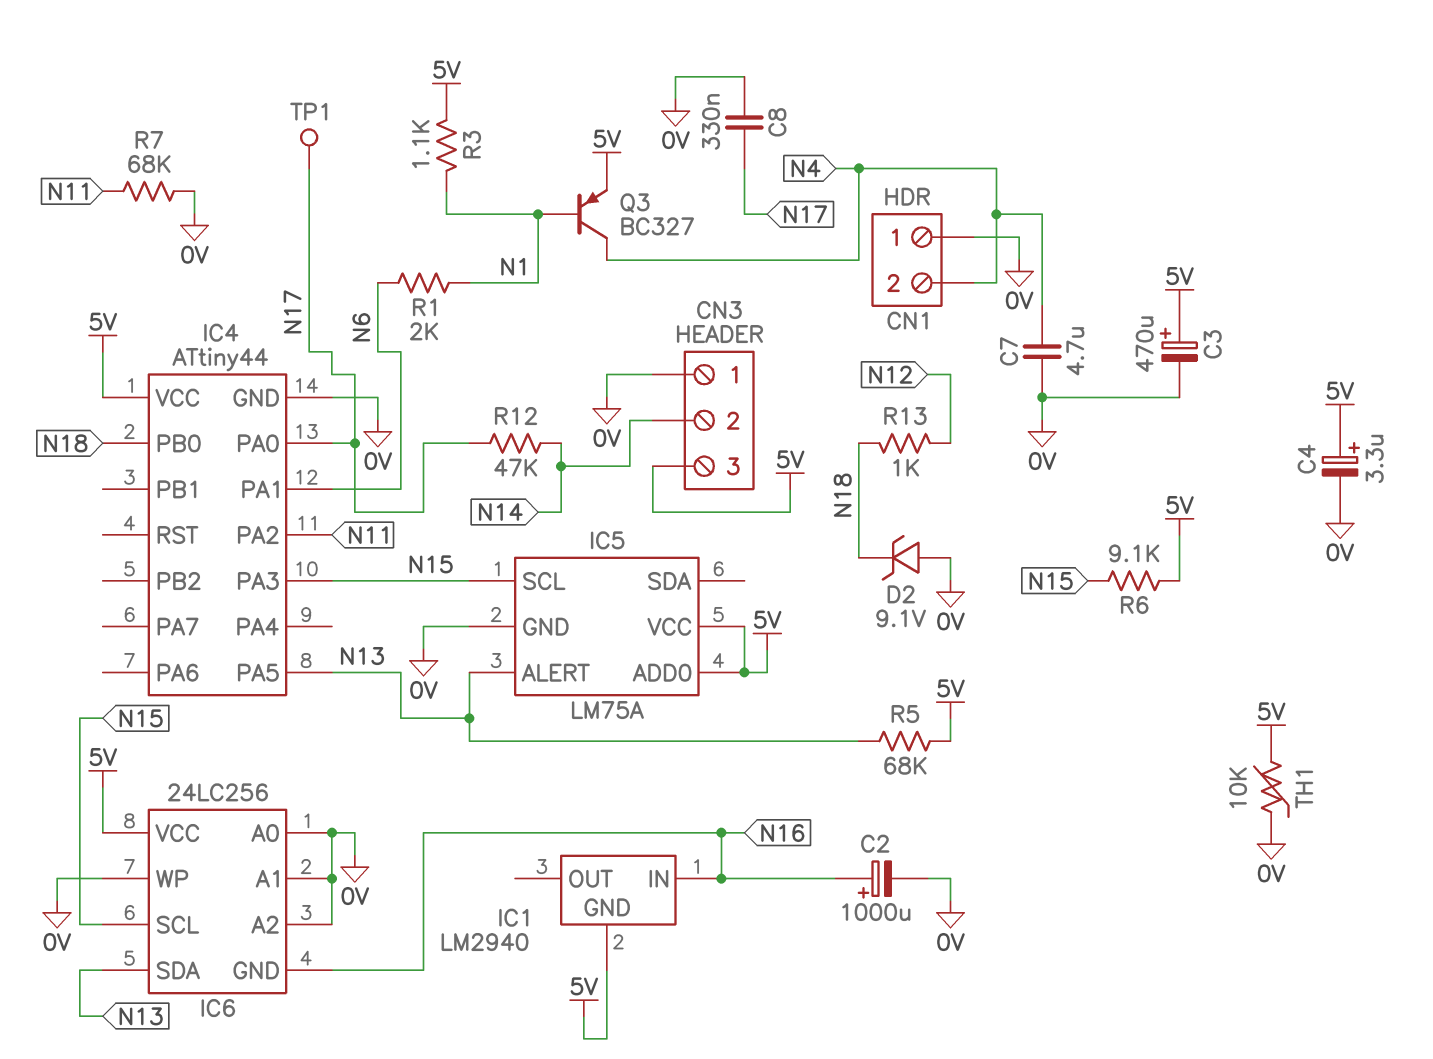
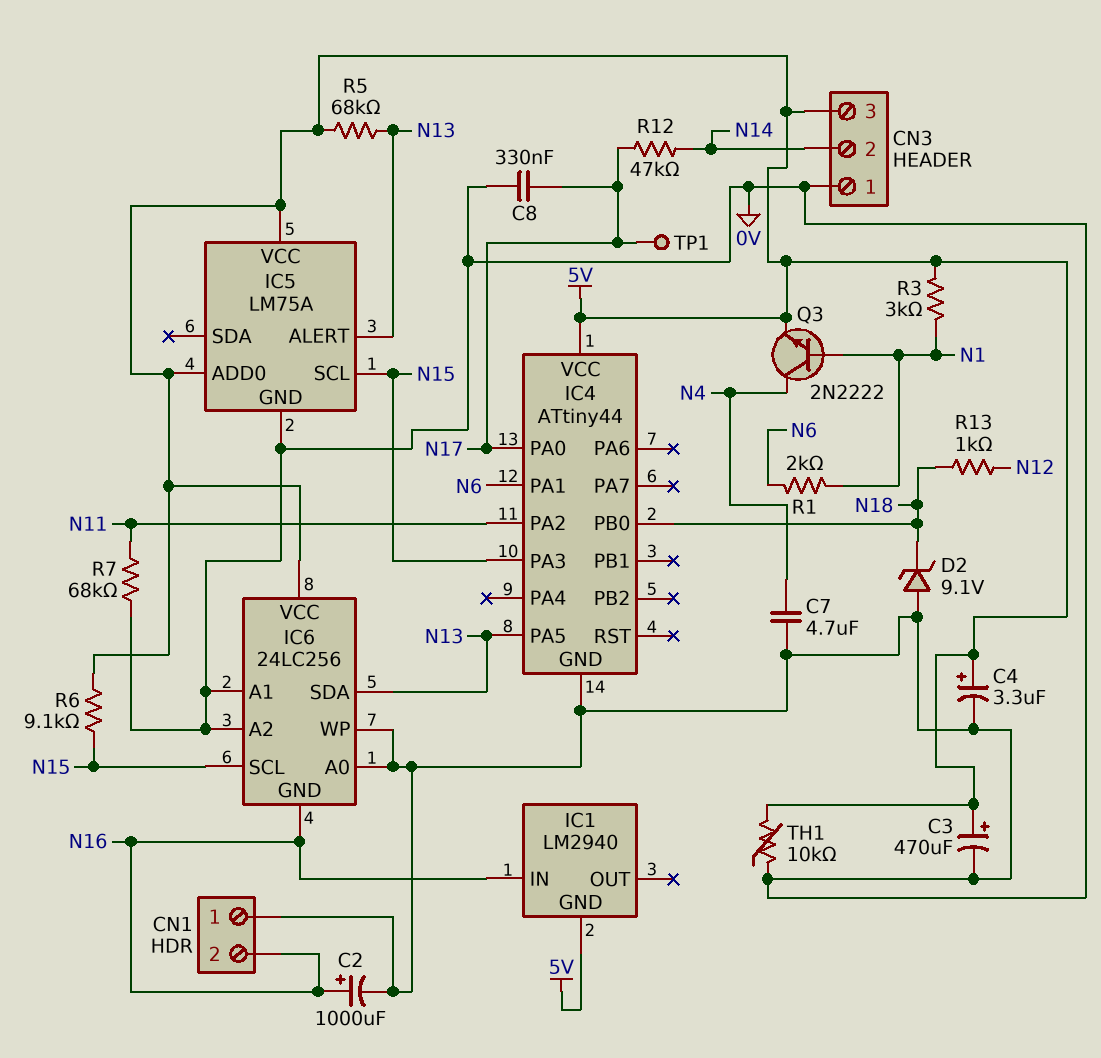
CN1 pin 2: N4 -> N16
Q3: PNP BC327 (B N1, C N4, E 5V) -> NPN 2N2222 (B N1, C N4, E 5V)
R3: 1.1k (5V, N1) -> 3k (5V, N1)

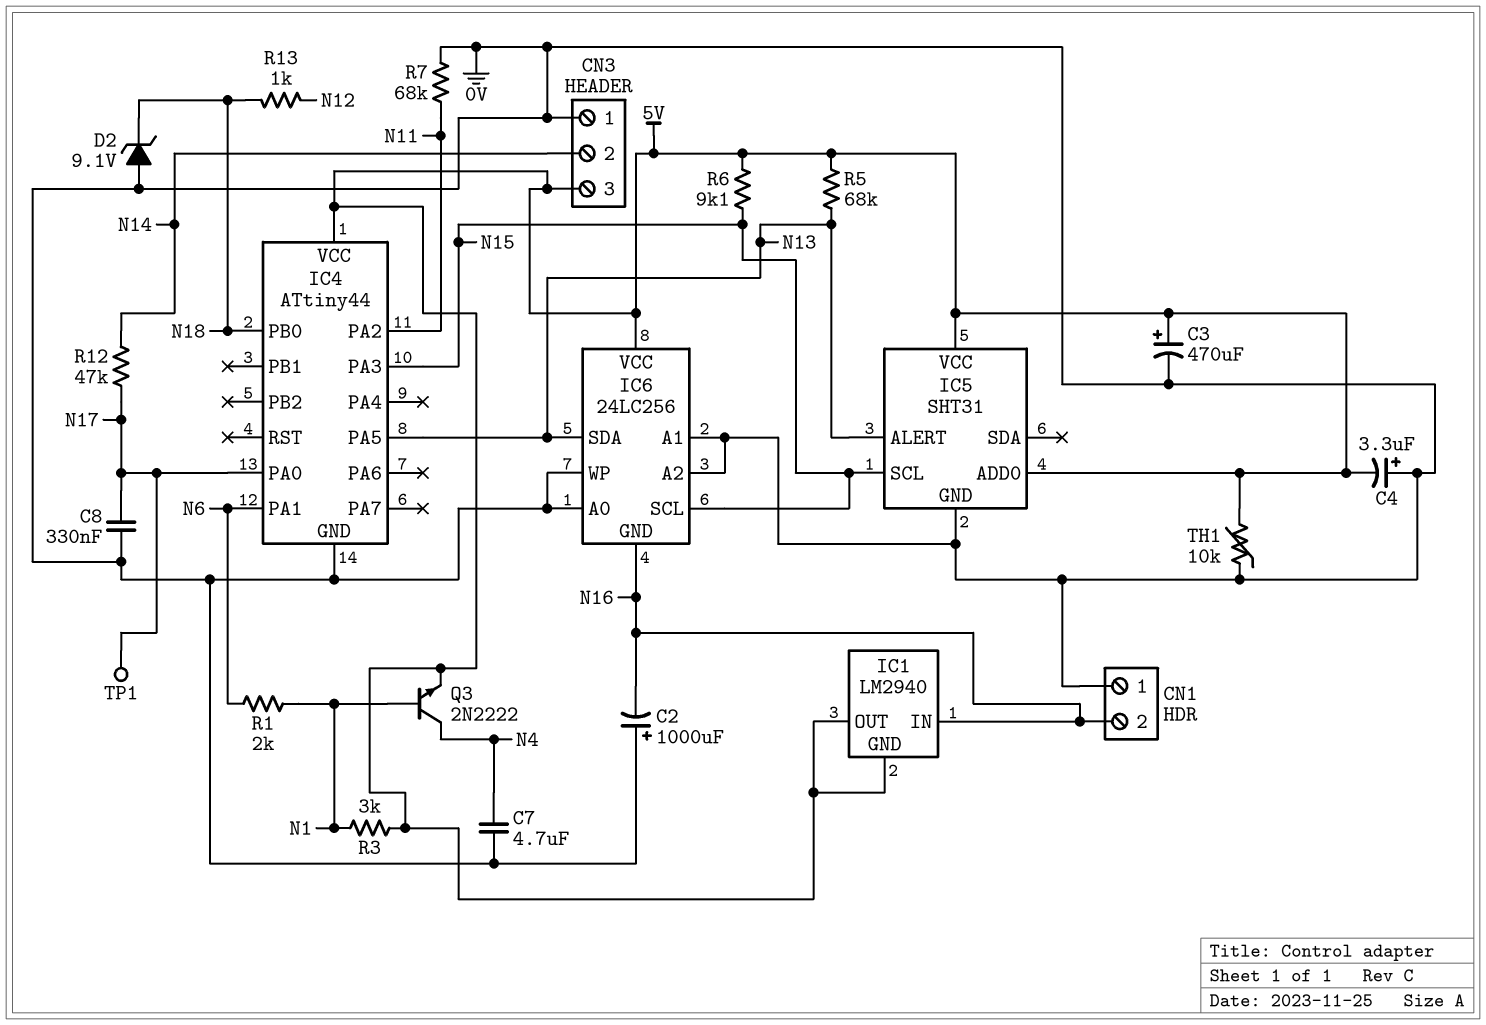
C2: 1000uF (plus N16, minus 0V) -> 1000uF (plus 0V, minus N16)
C4: 3.3uF (plus 5V, minus 0V) -> 3.3uF (plus 0V, minus 5V)
IC1 pin OUT: none -> 5V
IC5: LM75A -> SHT31

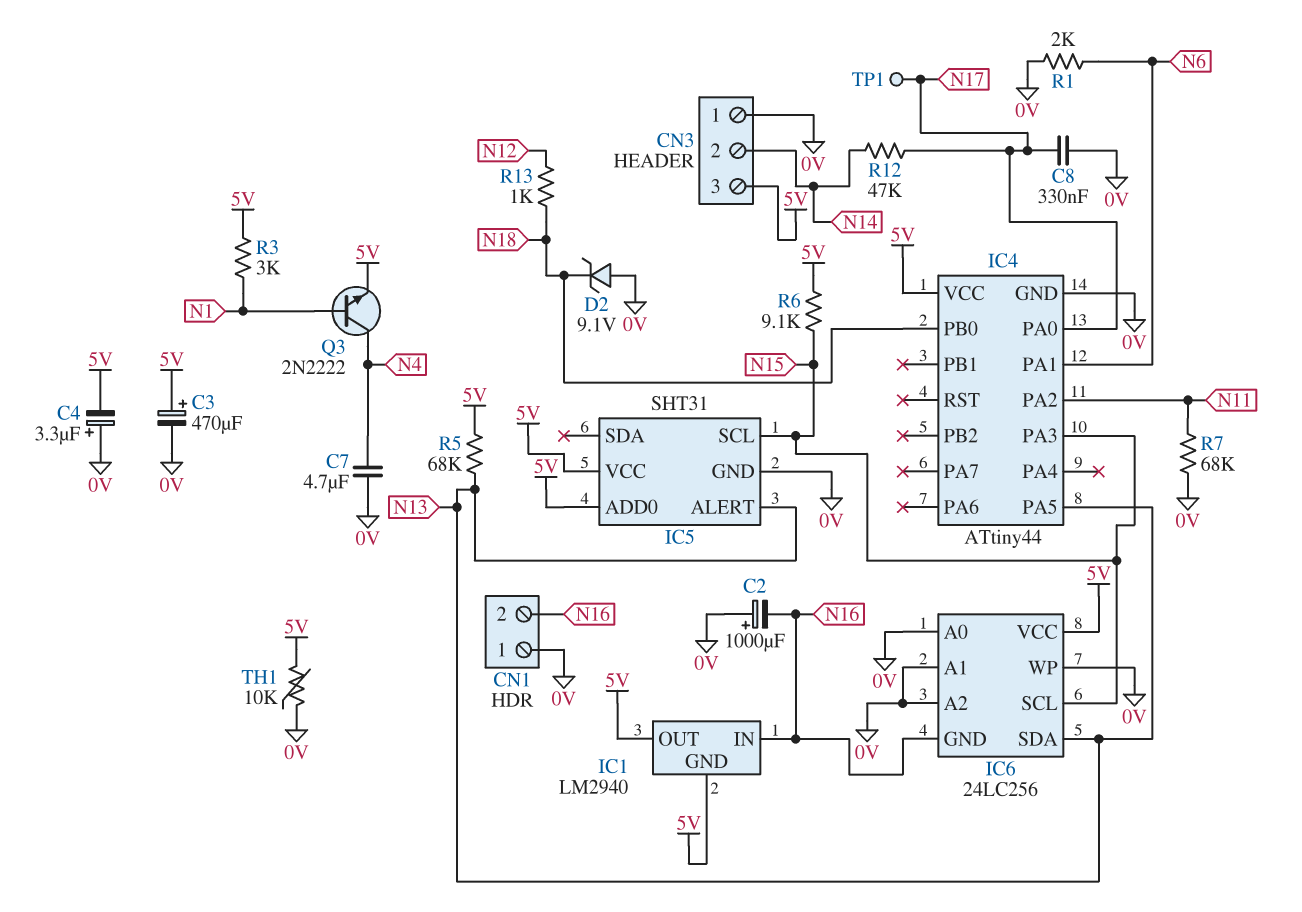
R1: 2k (N1, N6) -> 2k (0V, N6)

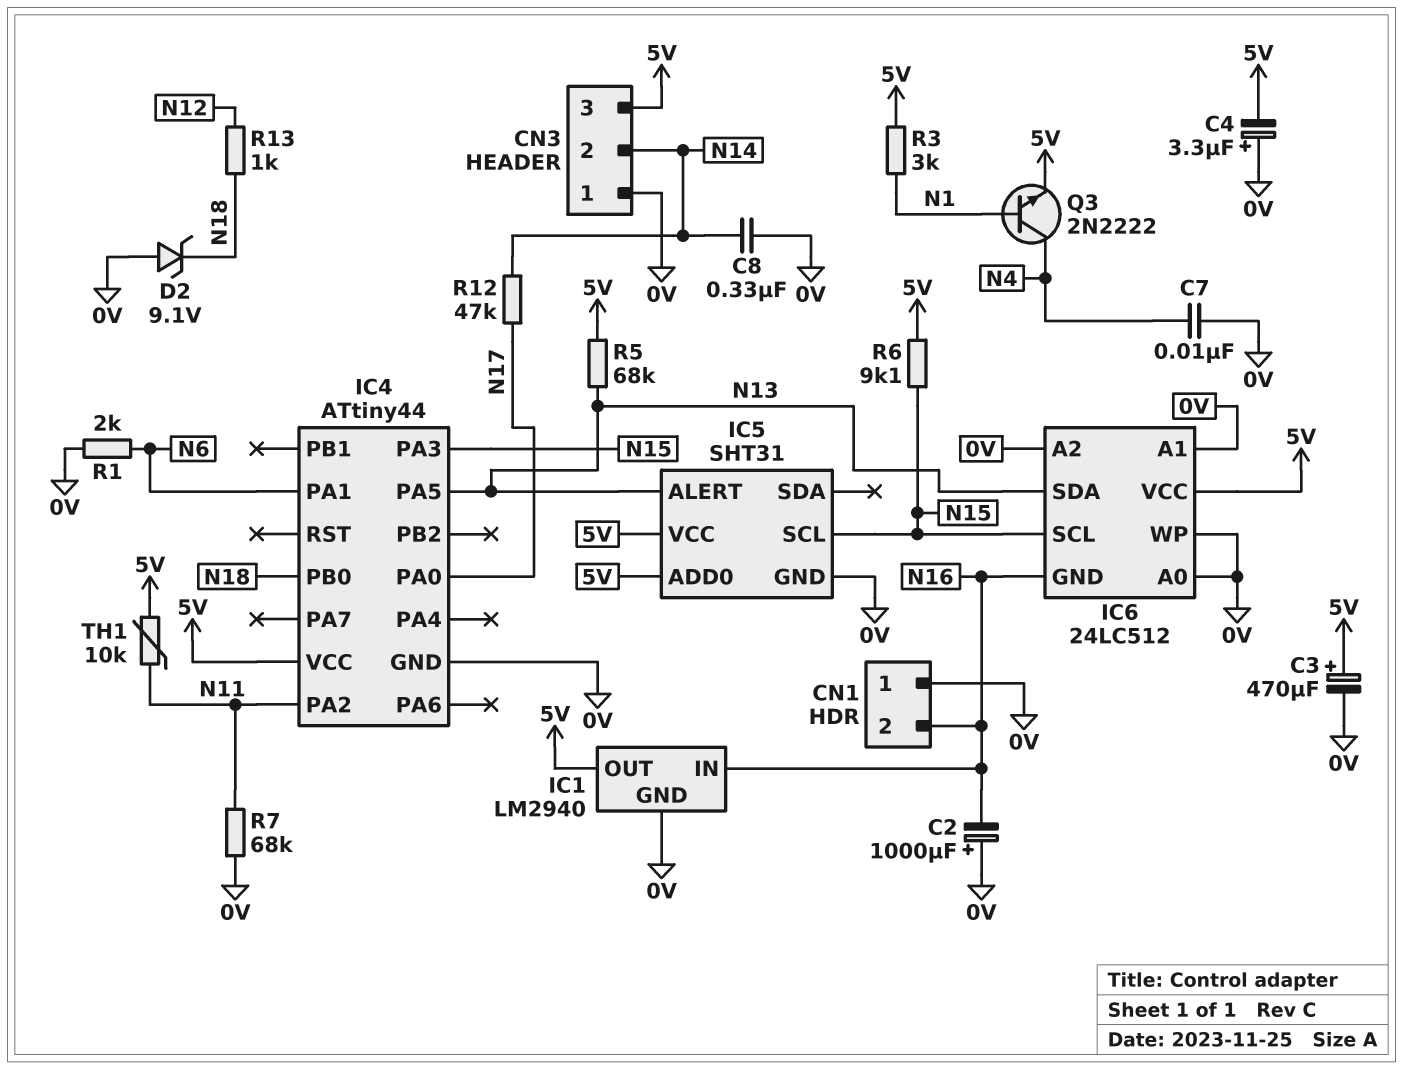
C7: 4.7uF (0V, N4) -> 10nF (0V, N4)
C8: 330nF (0V, N17) -> 330nF (0V, N14)
IC1 pin GND: 5V -> 0V
IC6: 24LC256 -> 24LC512
TH1: 10k (0V, 5V) -> 10k (5V, N11)
TP1: test point (N17) -> none

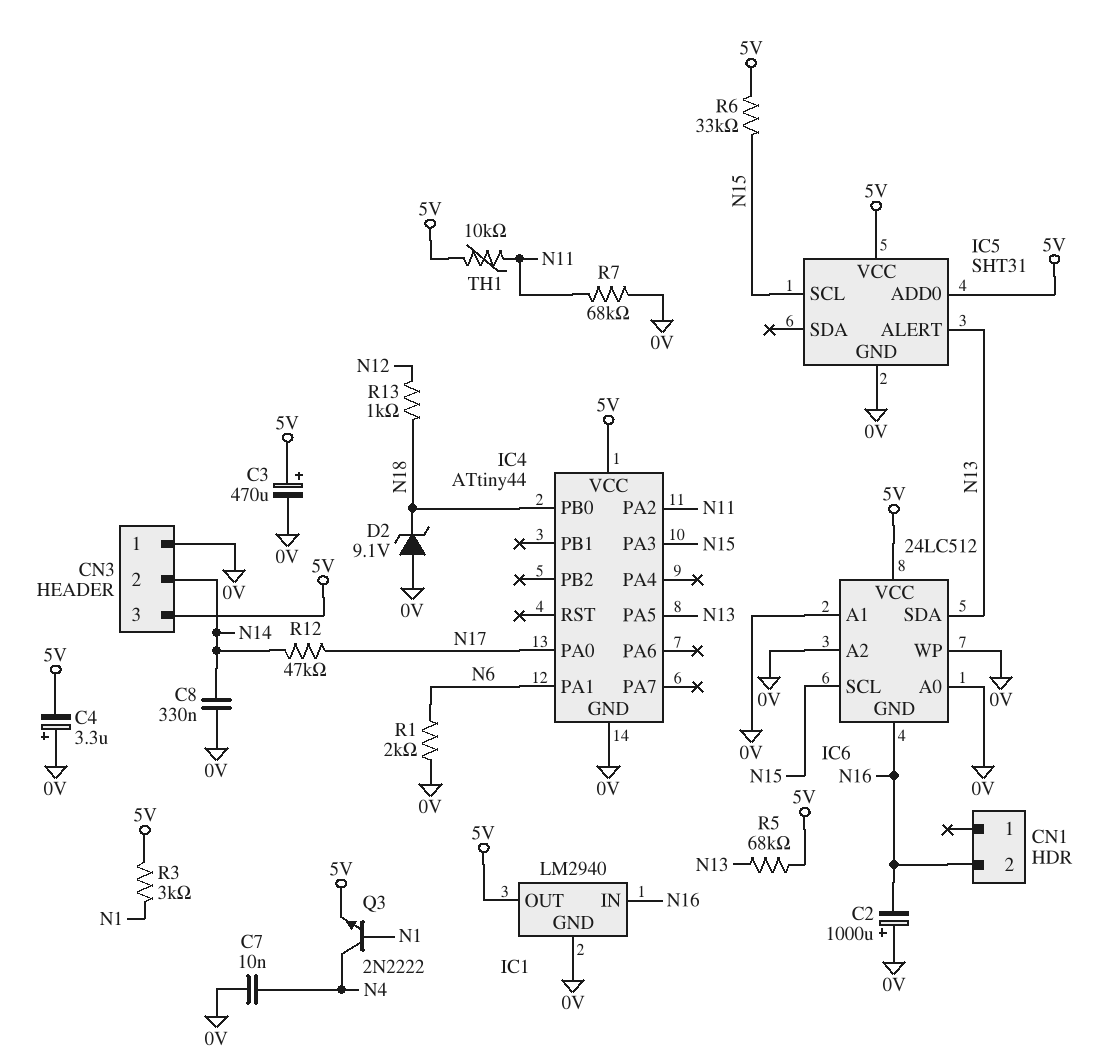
CN1 pin 1: 0V -> none
R6: 9.1k (5V, N15) -> 33k (5V, N15)

